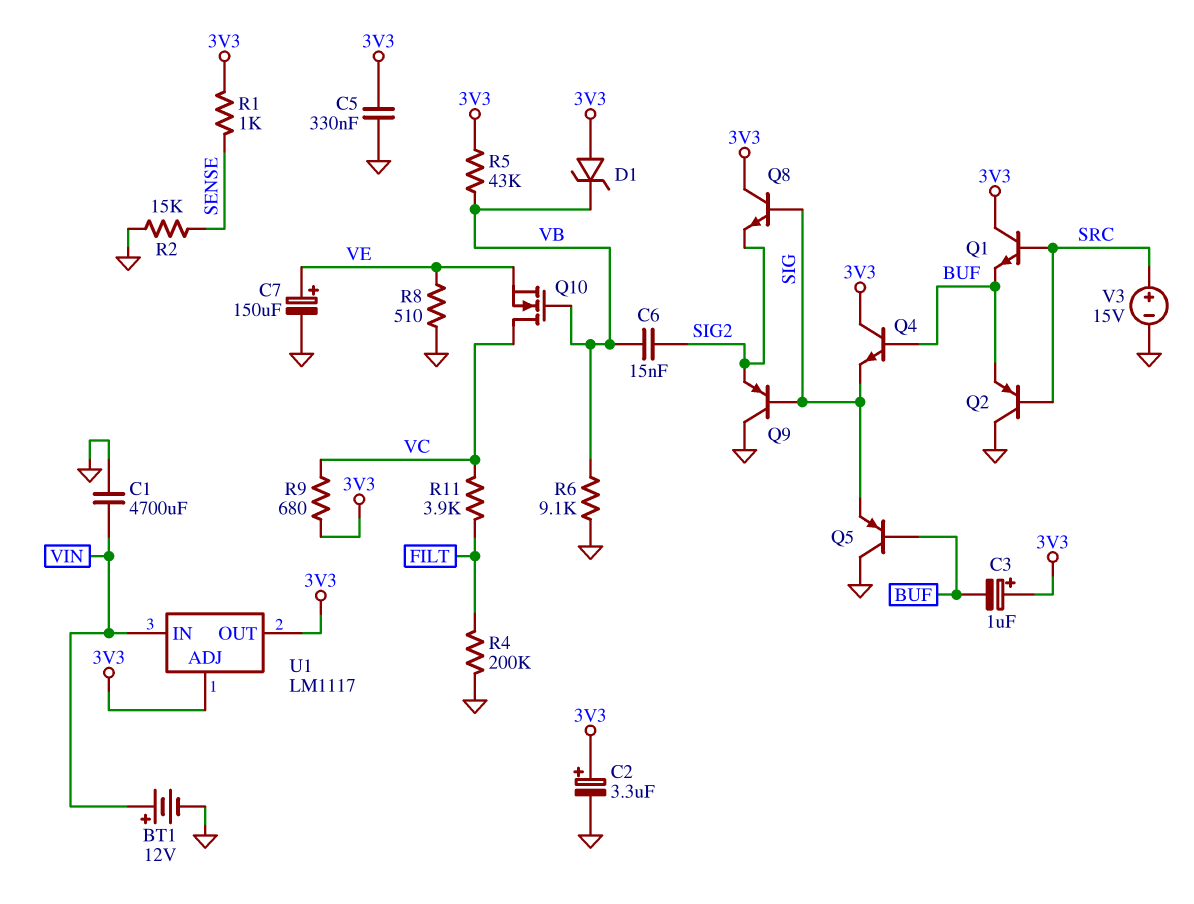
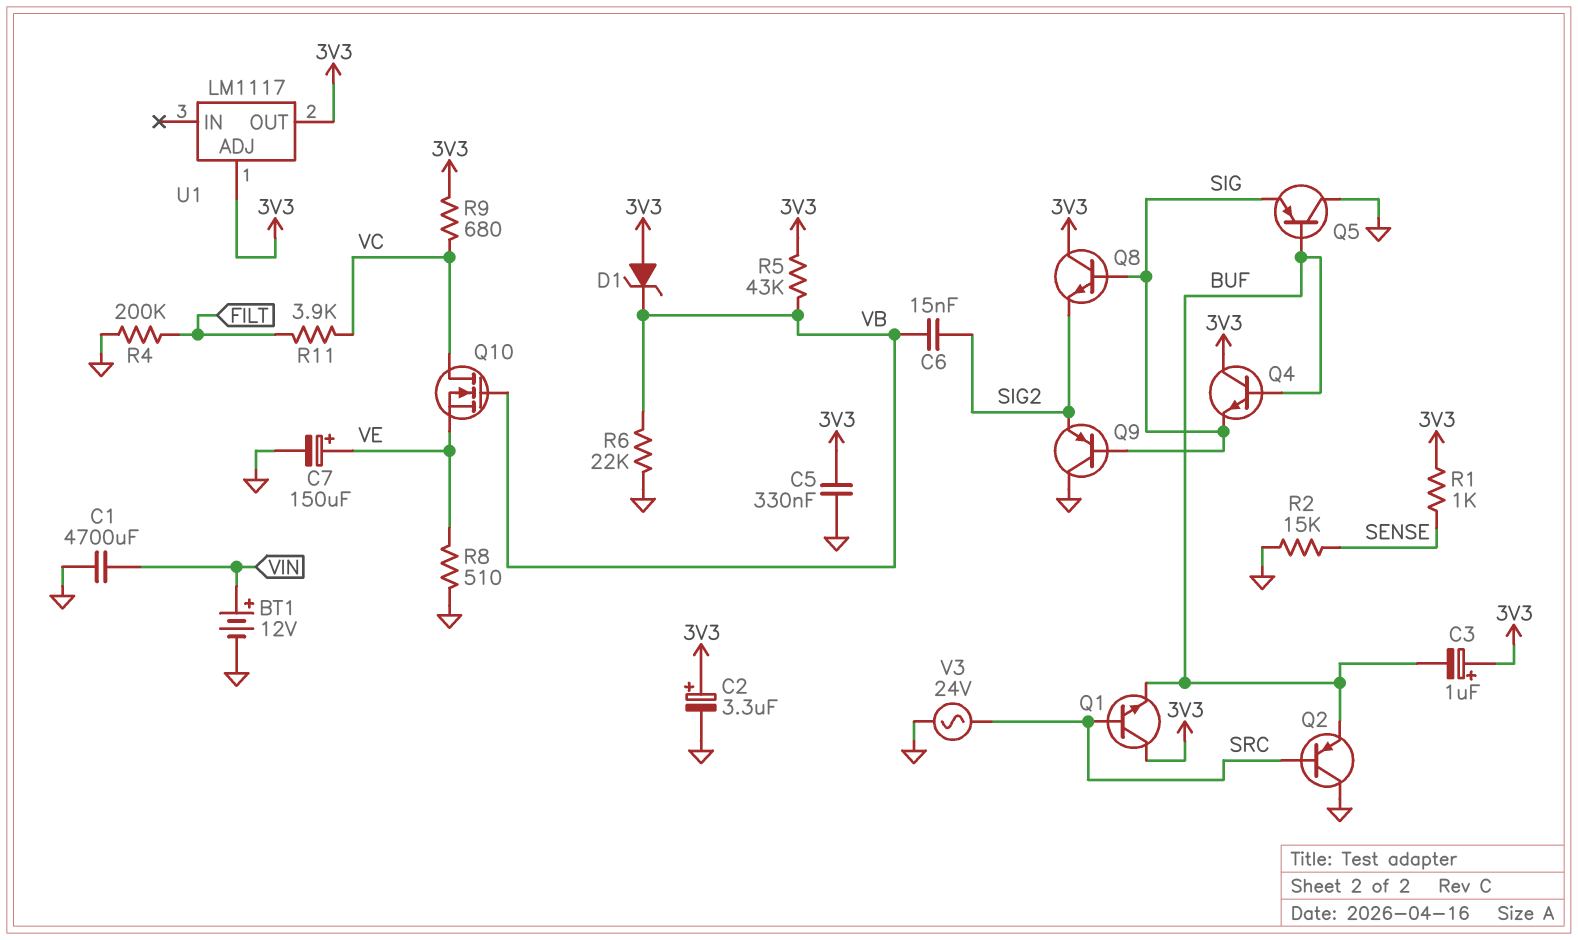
R6: 9.1k (GND, VB) -> 22k (GND, VB)
U1 pin IN: VIN -> none
V3: 15V (plus SRC, minus GND) -> AC 24V (GND, SRC)

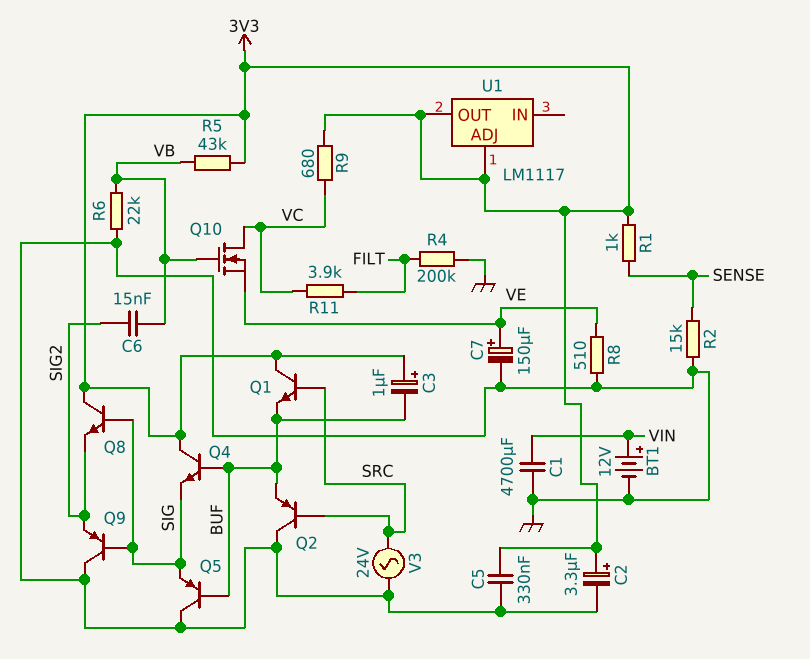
D1: zener (A 3V3, K VB) -> none

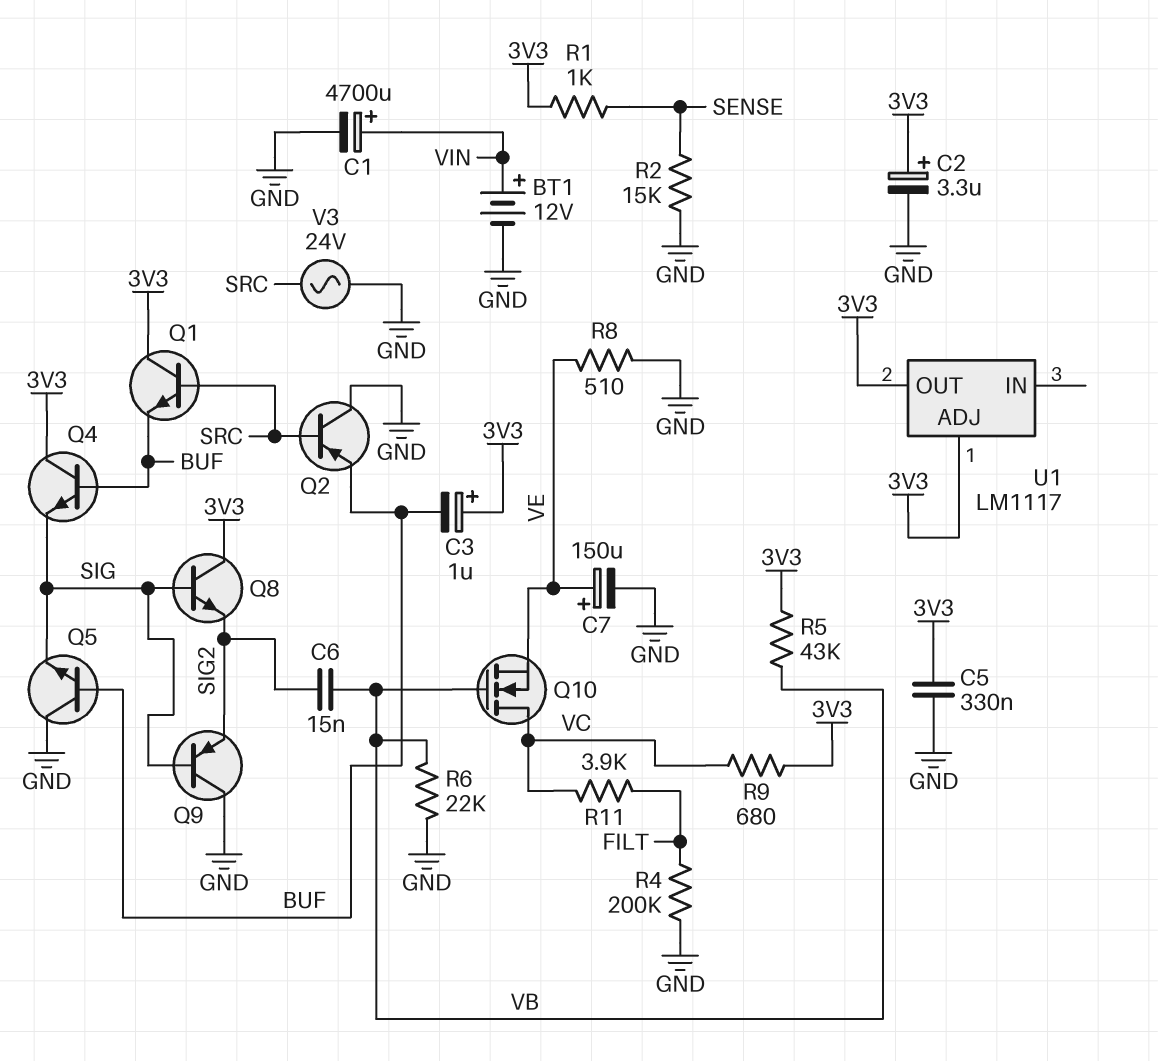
C1: 4700uF (GND, VIN) -> 4700uF (plus VIN, minus GND)
Q5: PNP (B BUF, C GND, E SIG) -> NPN (B BUF, C GND, E SIG)

